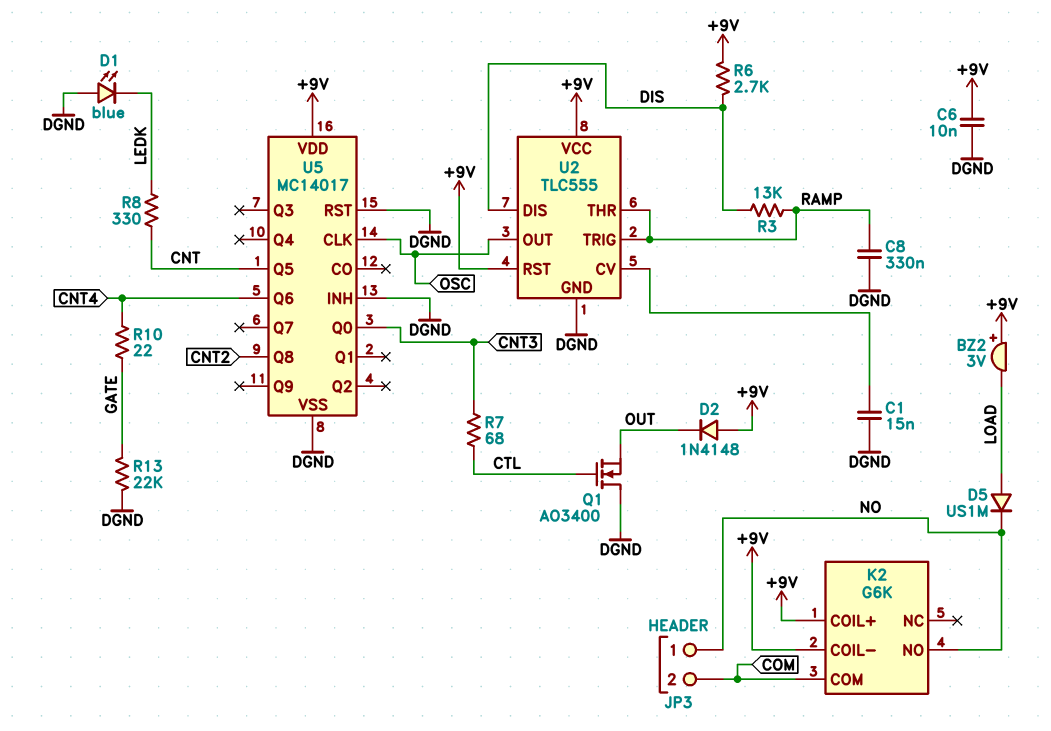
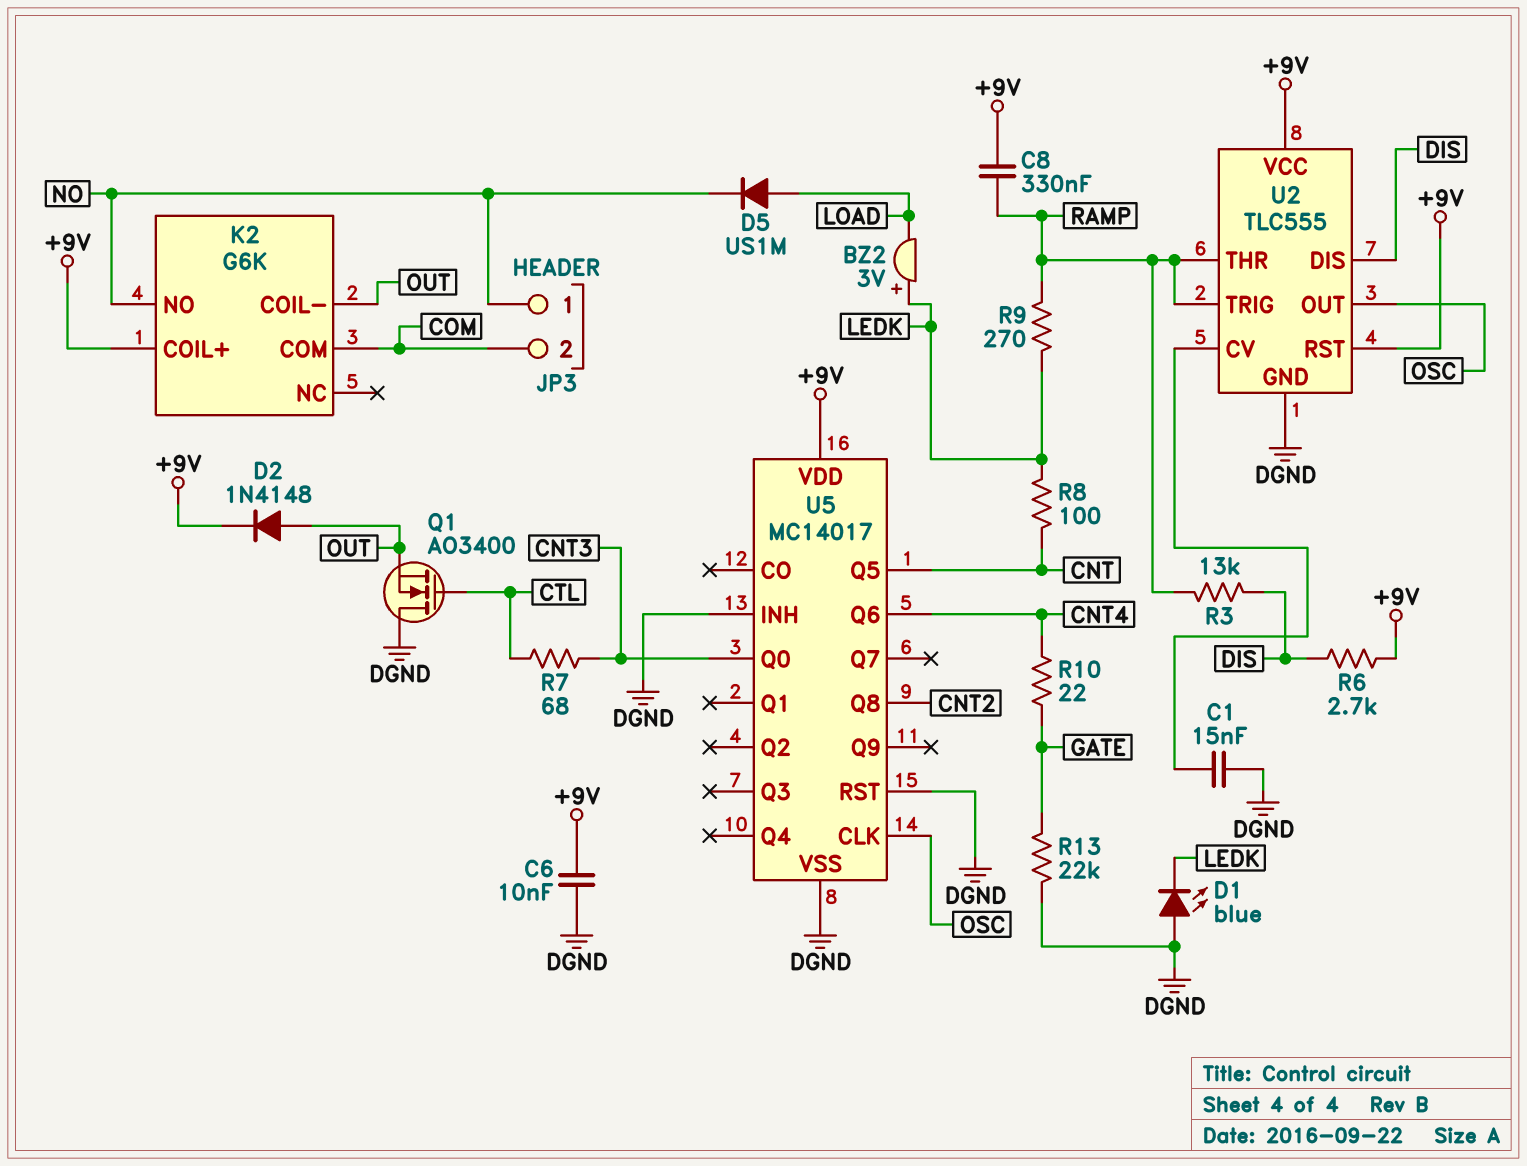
BZ2: buzzer 3V (plus +9V, minus LOAD) -> buzzer 3V (plus LEDK, minus LOAD)
C8: 330nF (DGND, RAMP) -> 330nF (+9V, RAMP)
D2: diode 1N4148 (A +9V, K OUT) -> diode 1N4148 (A OUT, K +9V)
K2 pin COIL-: +9V -> OUT
R8: 330 (CNT, LEDK) -> 100 (CNT, LEDK)
R9: none -> 270 (LEDK, RAMP)

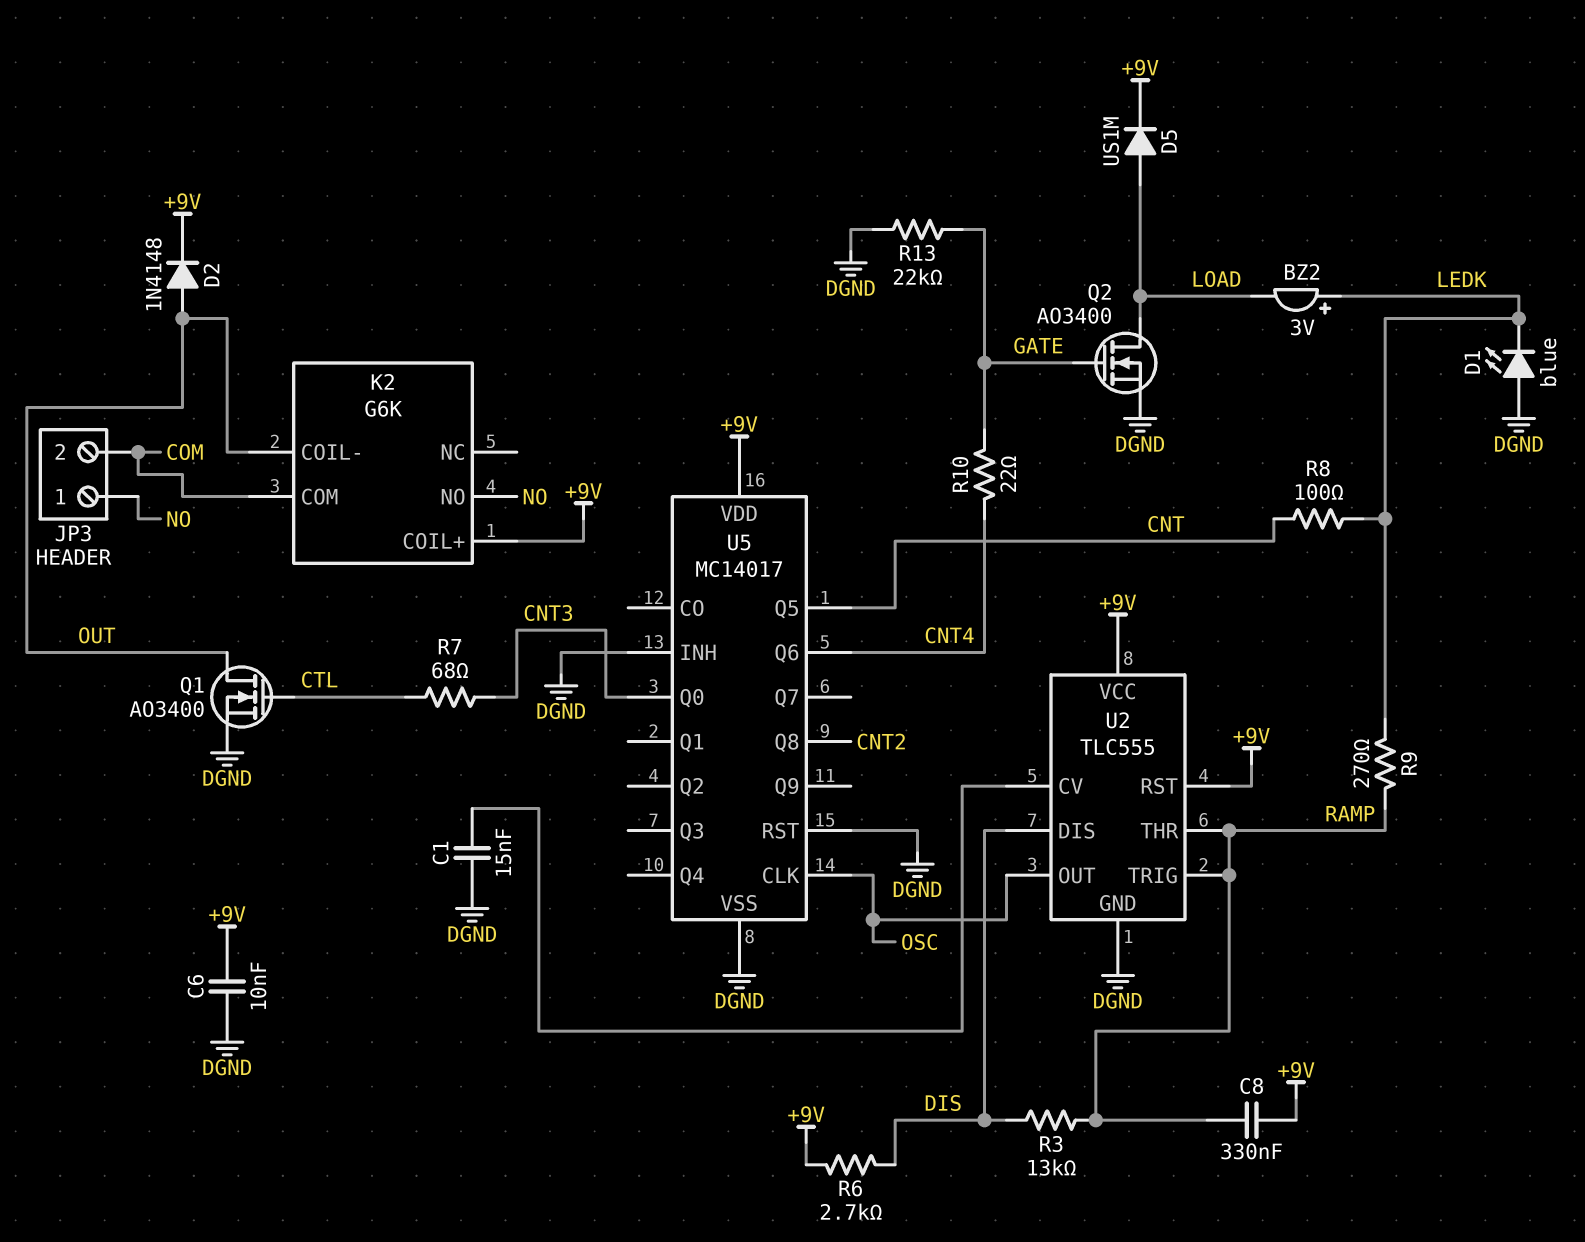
D5: diode US1M (A LOAD, K NO) -> diode US1M (A LOAD, K +9V)
Q1: NMOS AO3400 (G CTL, D DGND, S OUT) -> NMOS AO3400 (G CTL, D OUT, S DGND)
Q2: none -> NMOS AO3400 (G GATE, D LOAD, S DGND)

